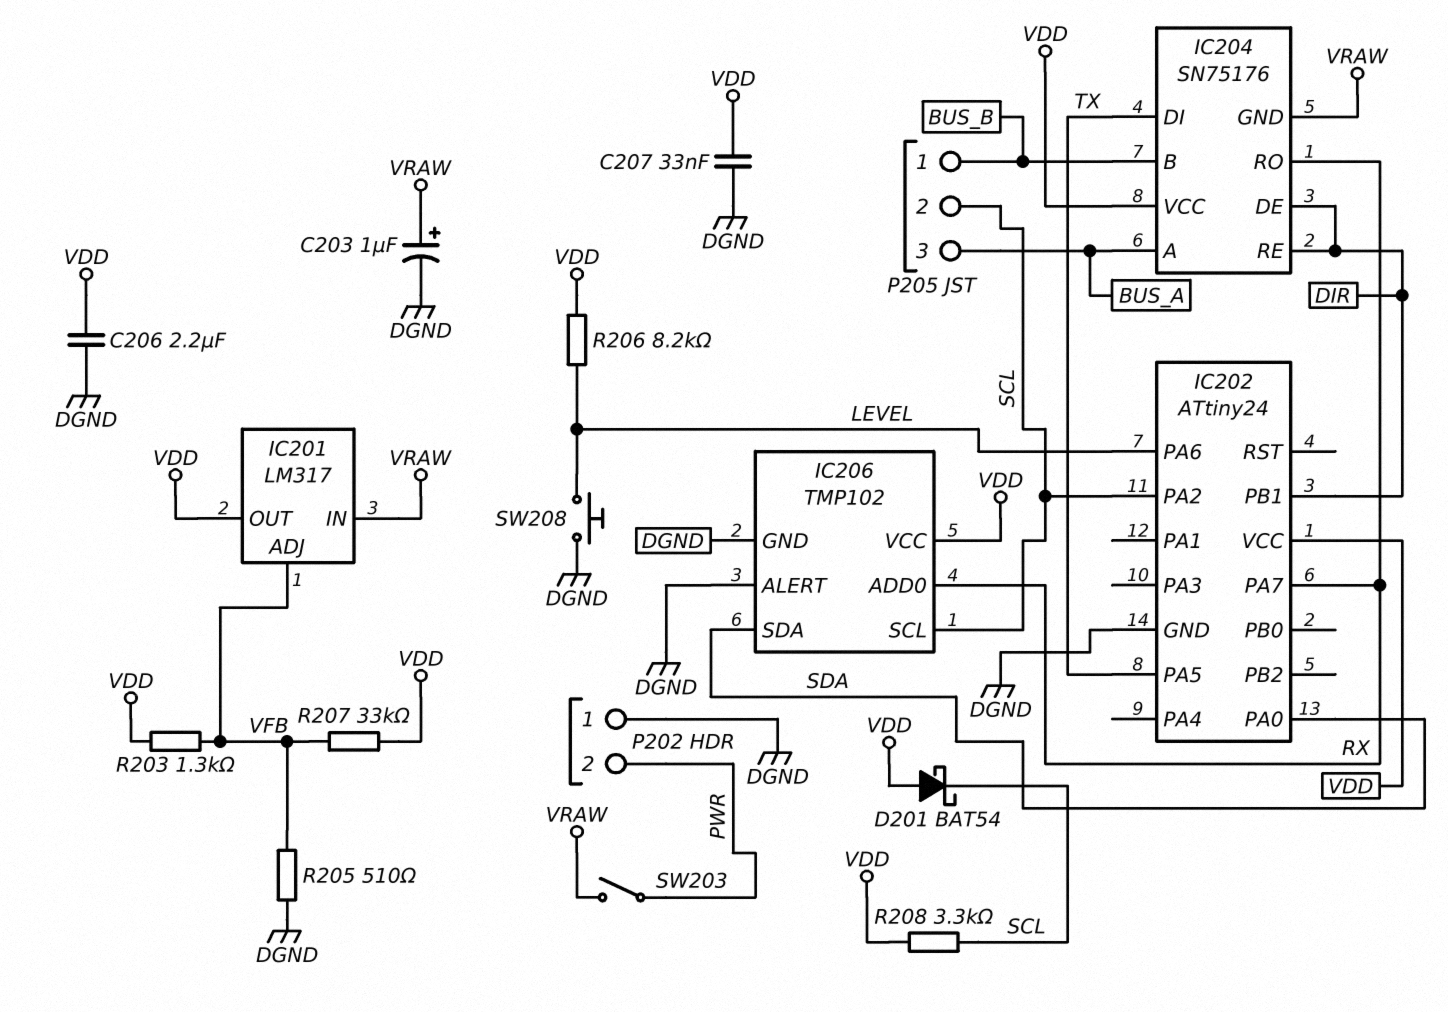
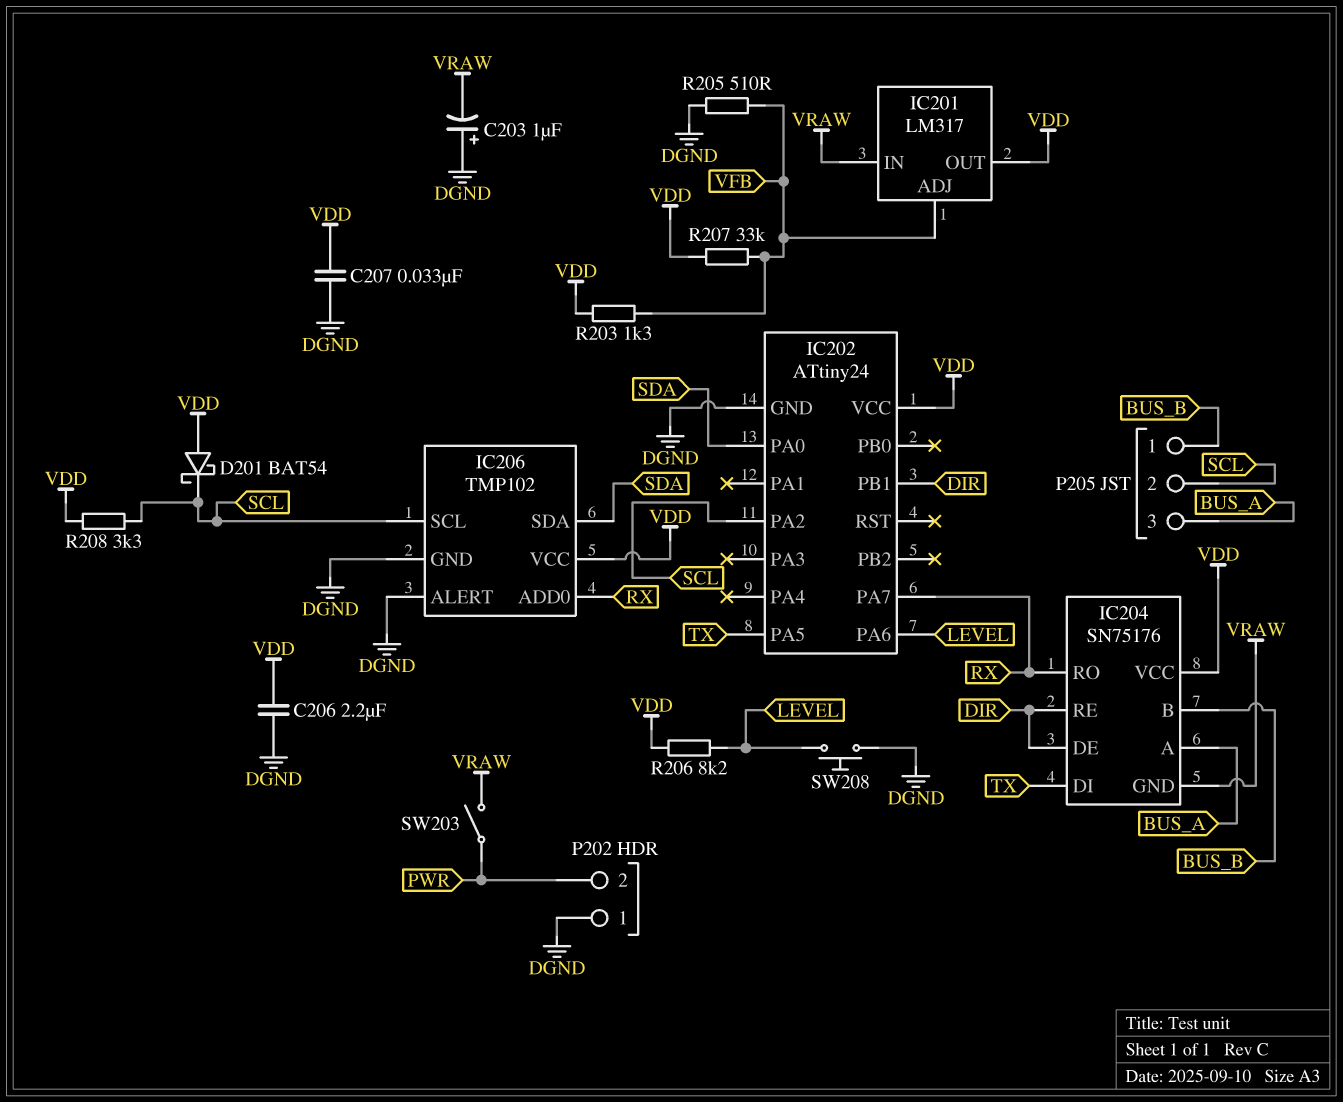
C203: 1uF (plus VRAW, minus DGND) -> 1uF (plus DGND, minus VRAW)

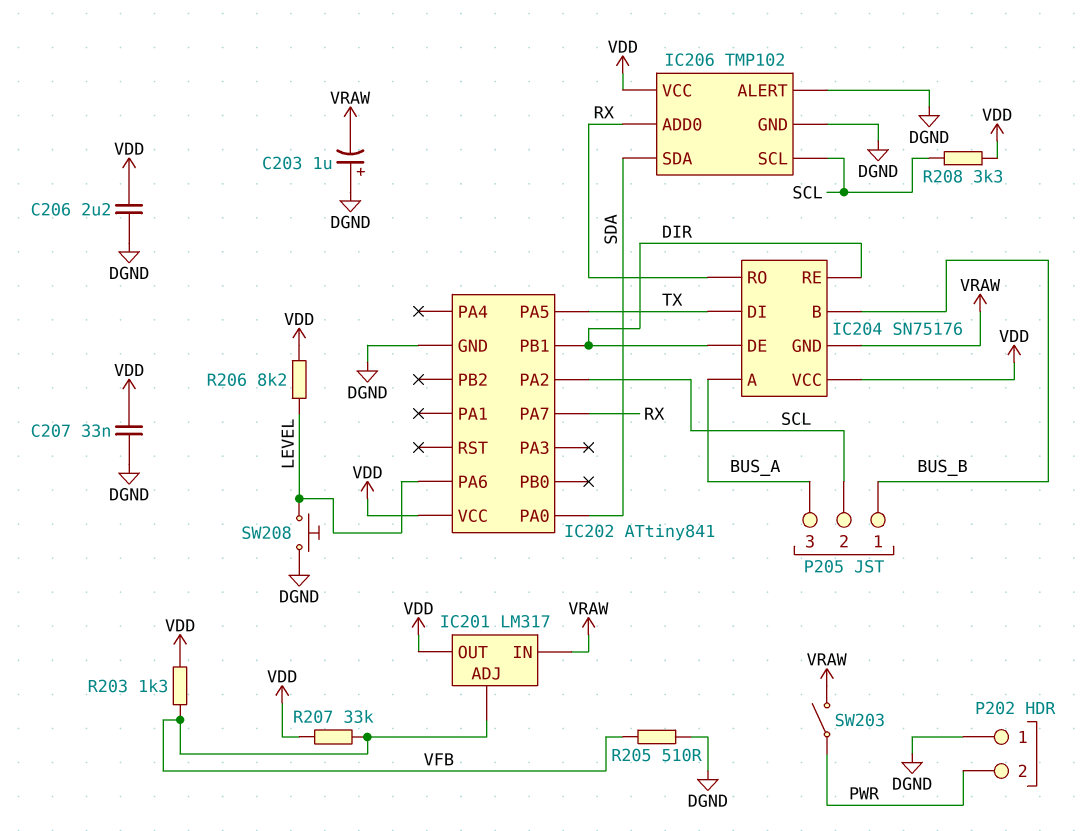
D201: schottky BAT54 (A VDD, K SCL) -> none
IC202: ATtiny24 -> ATtiny841

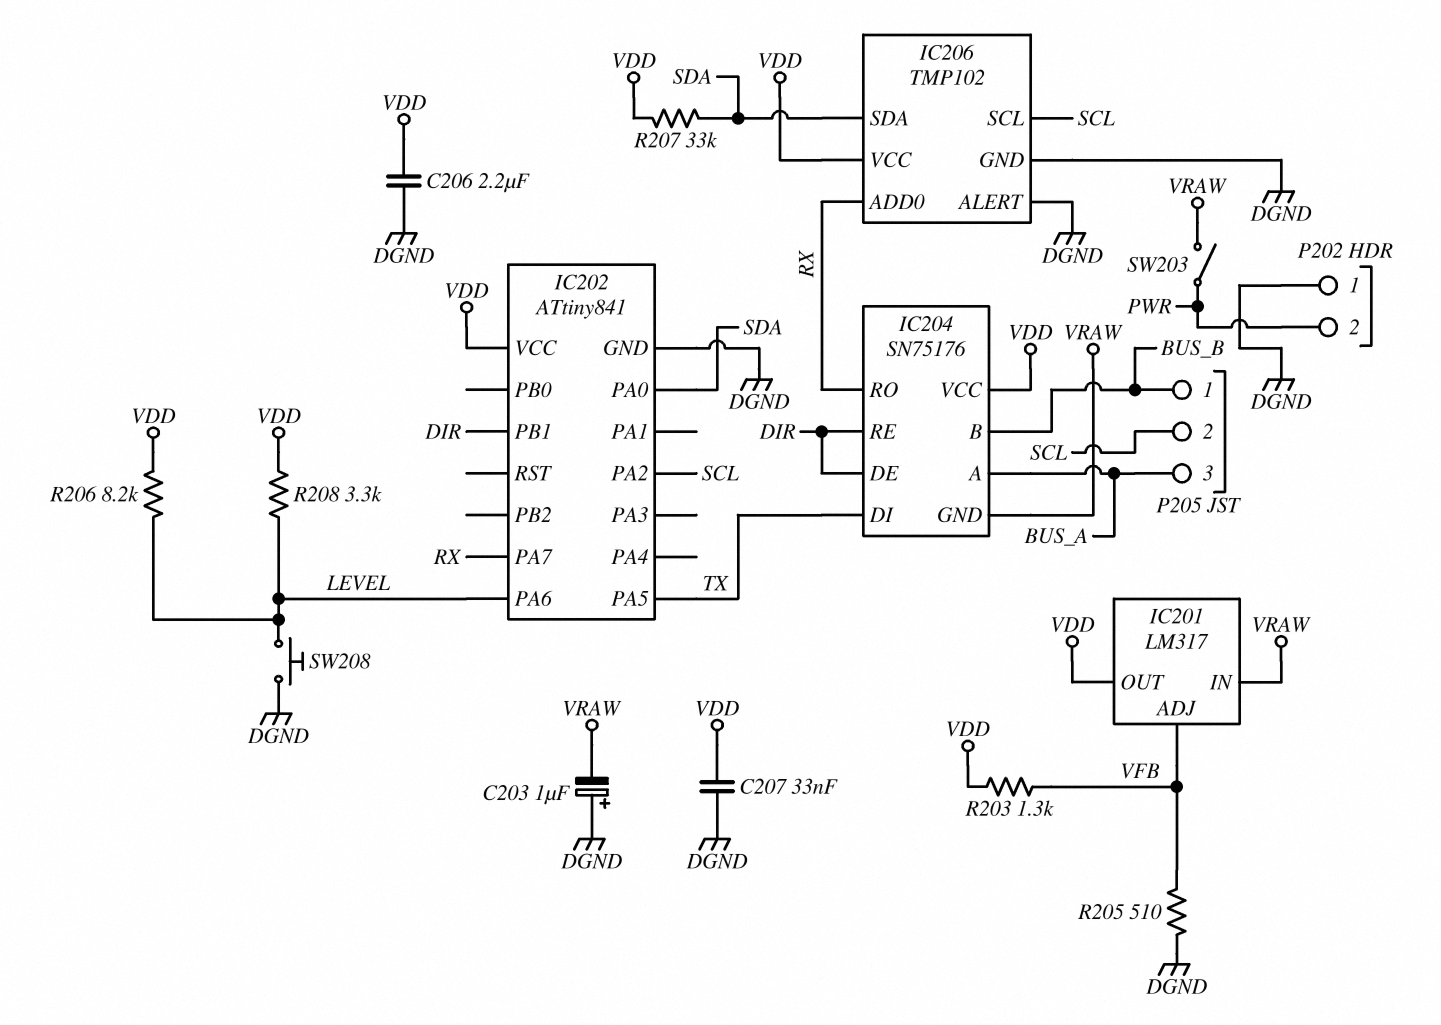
R207: 33k (VDD, VFB) -> 33k (SDA, VDD)
R208: 3.3k (SCL, VDD) -> 3.3k (LEVEL, VDD)

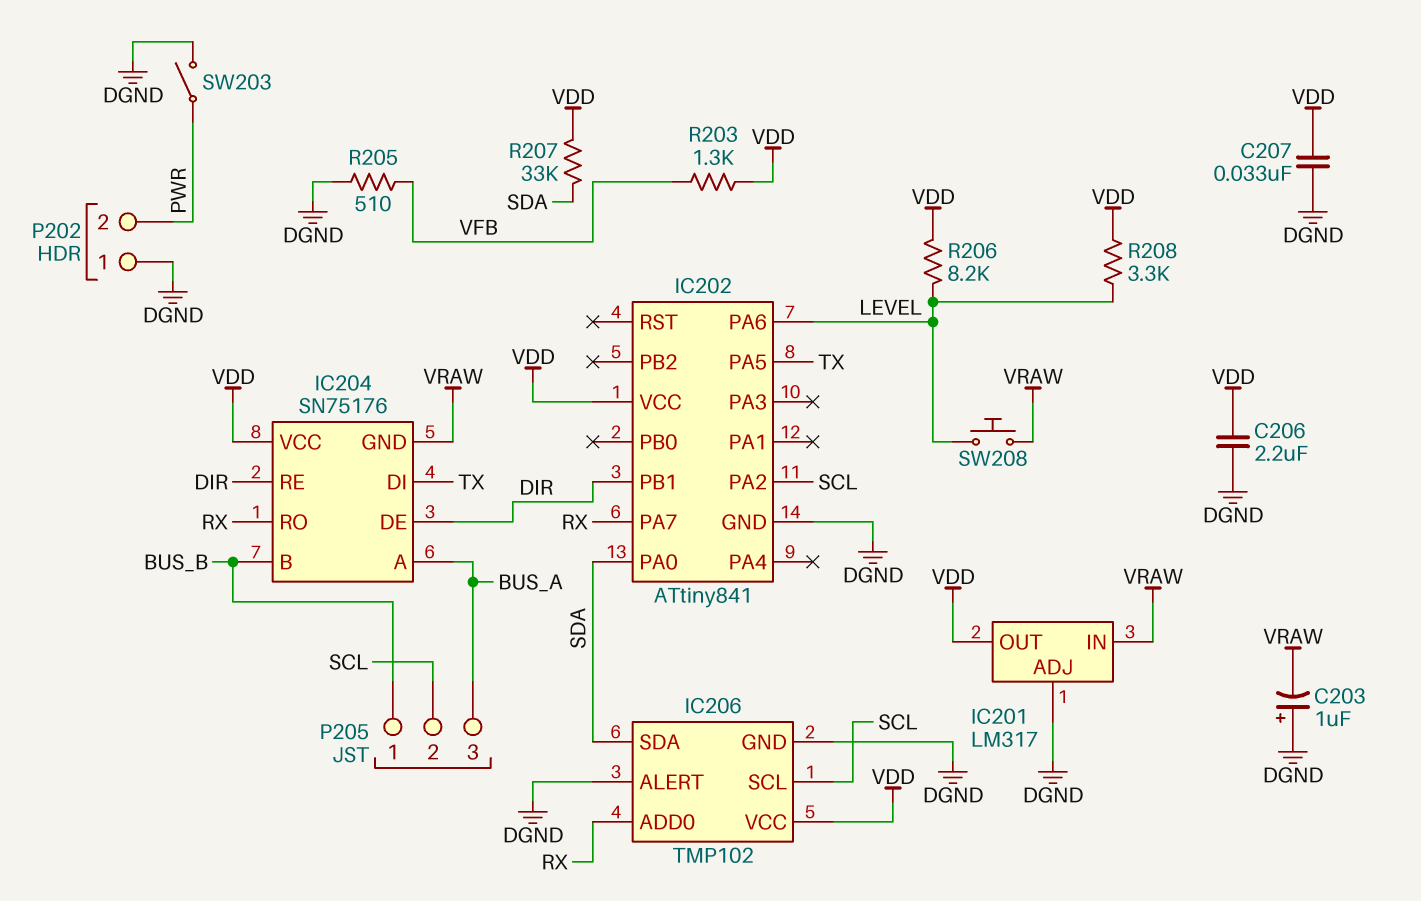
IC201 pin ADJ: VFB -> DGND
SW203: switch (PWR, VRAW) -> switch (DGND, PWR)
SW208: button (DGND, LEVEL) -> button (LEVEL, VRAW)

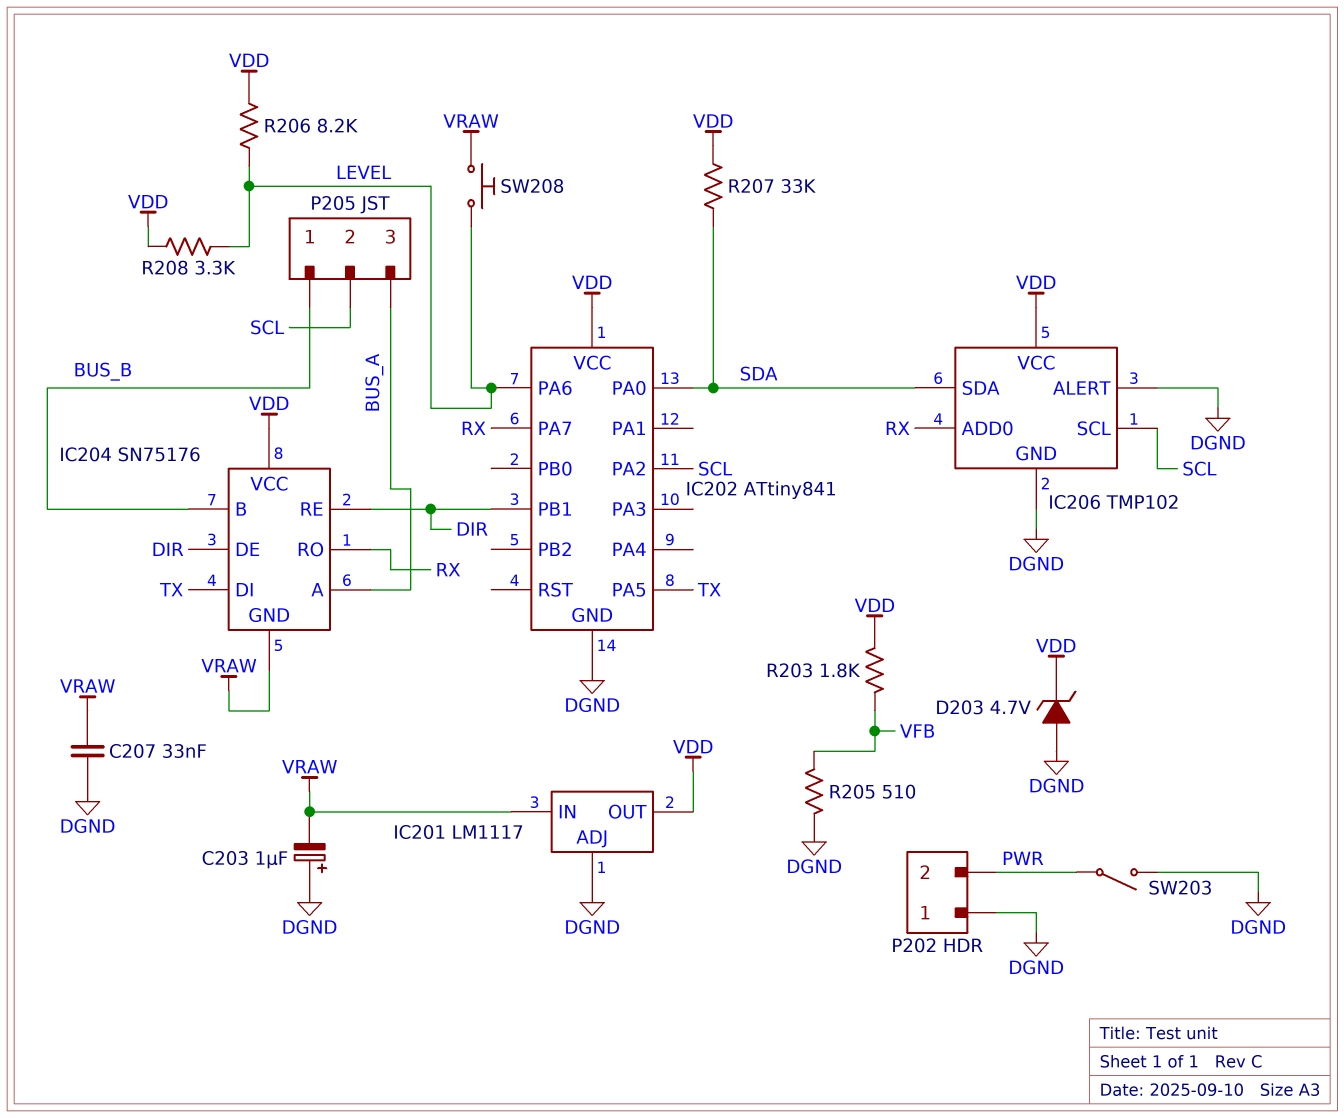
C206: 2.2uF (DGND, VDD) -> none
C207: 33nF (DGND, VDD) -> 33nF (DGND, VRAW)
D203: none -> zener 4.7V (A DGND, K VDD)
IC201: LM317 -> LM1117
R203: 1.3k (VDD, VFB) -> 1.8k (VDD, VFB)

